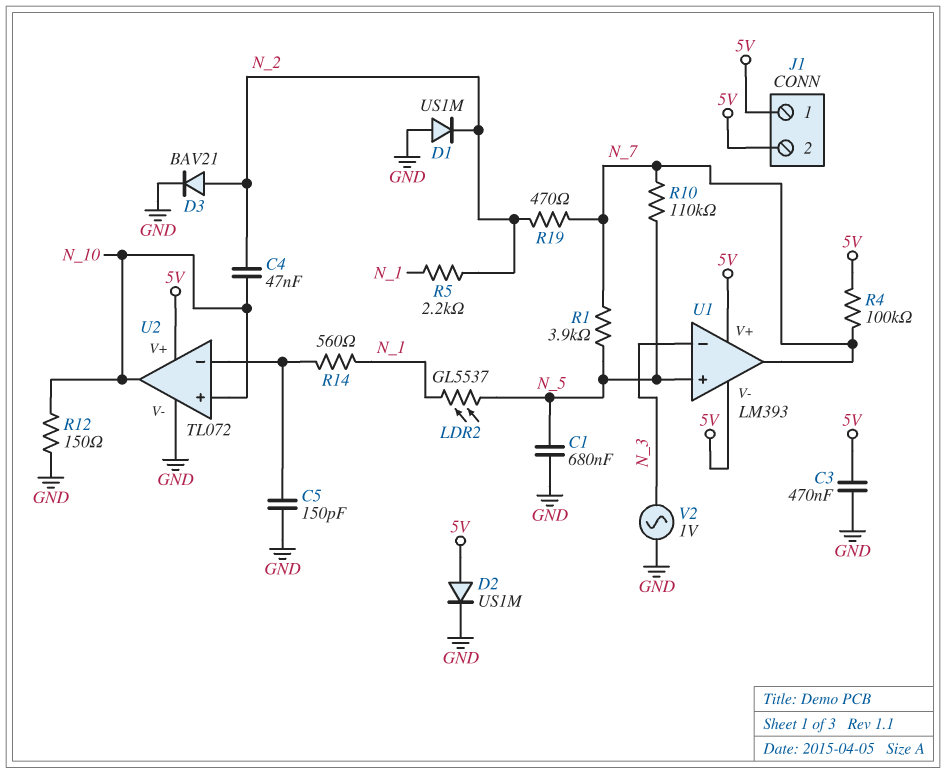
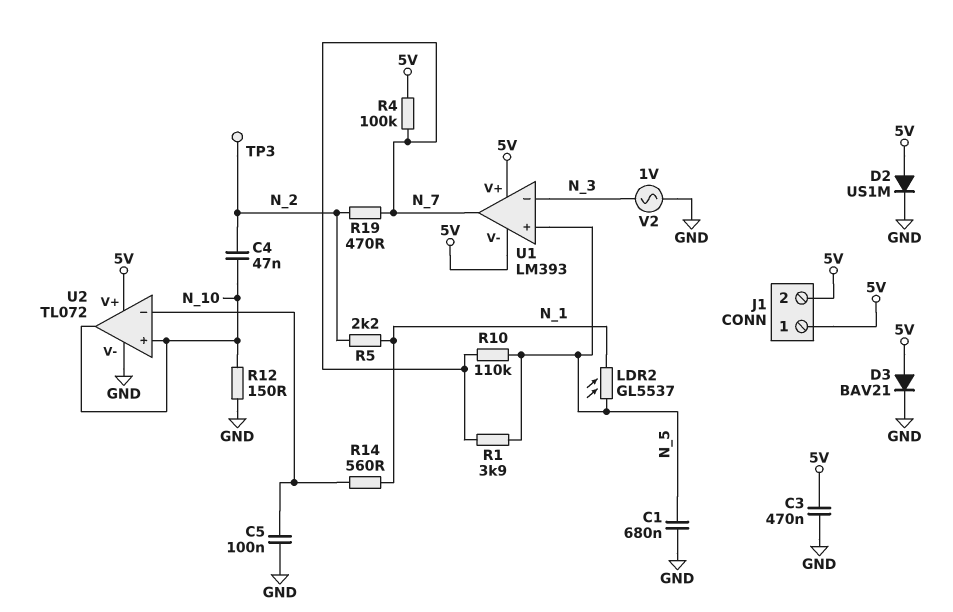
C5: 150pF (GND, U2/in-) -> 100nF (GND, U2/in-)
D1: diode US1M (A GND, K N_2) -> none
D3: diode BAV21 (A N_2, K GND) -> diode BAV21 (A 5V, K GND)
TP3: none -> test point (N_2)

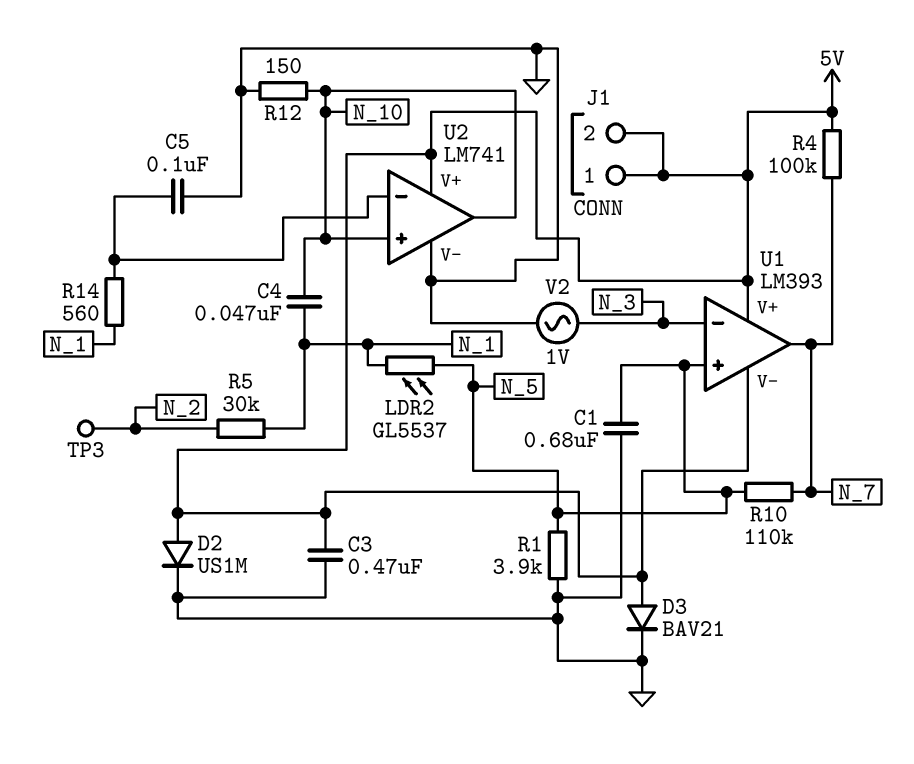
C4: 47nF (N_2, N_10) -> 47nF (N_1, N_10)
R1: 3.9k (N_5, N_7) -> 3.9k (GND, N_5)
R5: 2.2k (N_1, N_2) -> 30k (N_1, N_2)
R19: 470 (N_2, N_7) -> none
U2: TL072 -> LM741

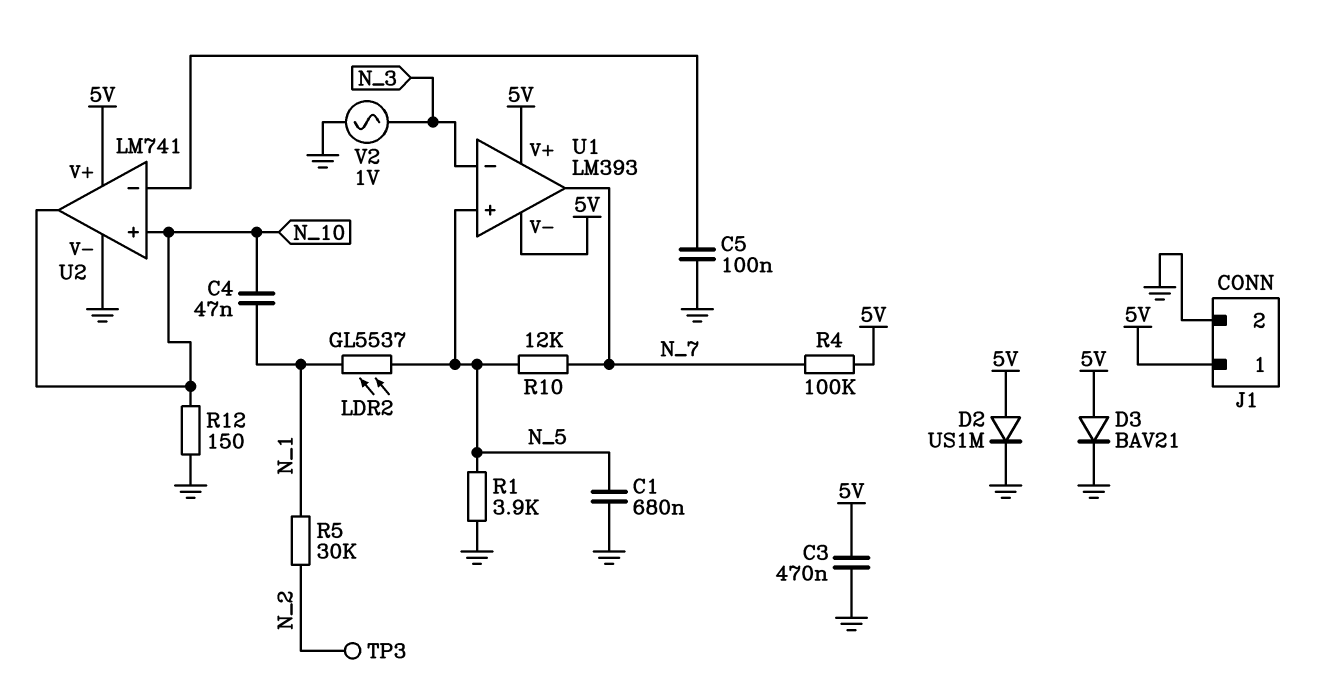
J1 pin 2: 5V -> GND
R10: 110k (N_5, N_7) -> 12k (N_5, N_7)
R14: 560 (N_1, U2/in-) -> none

